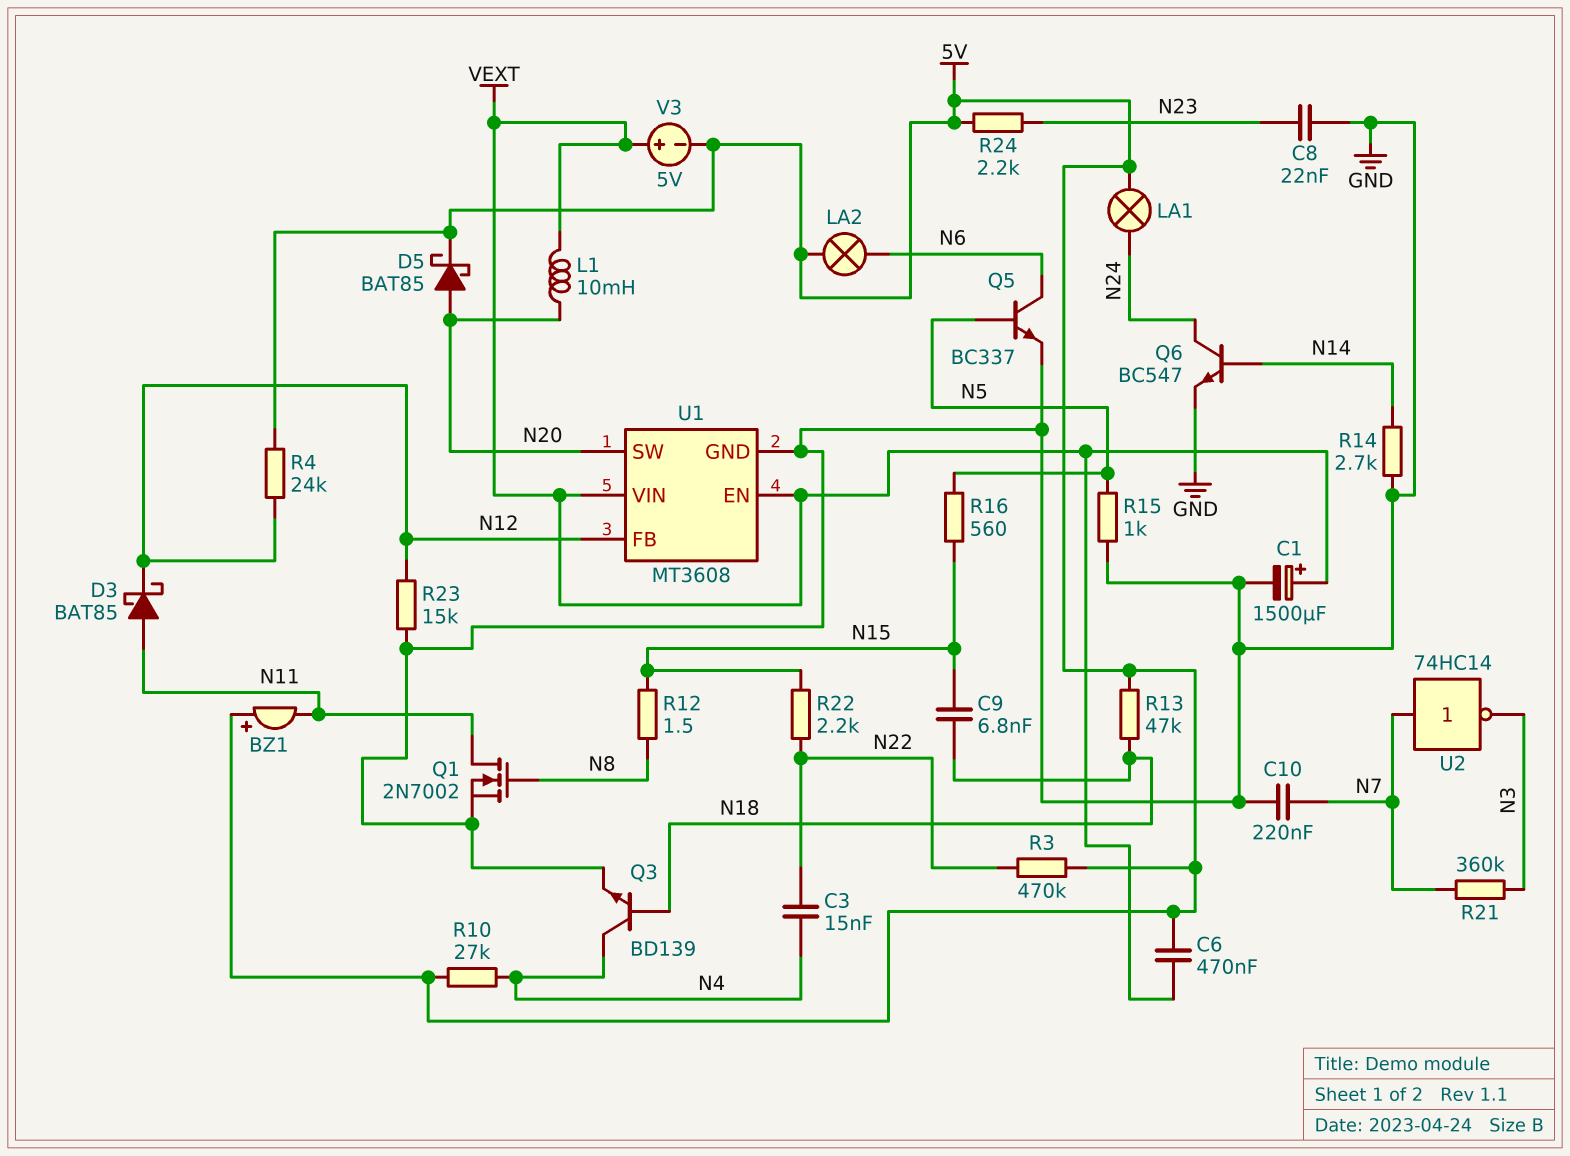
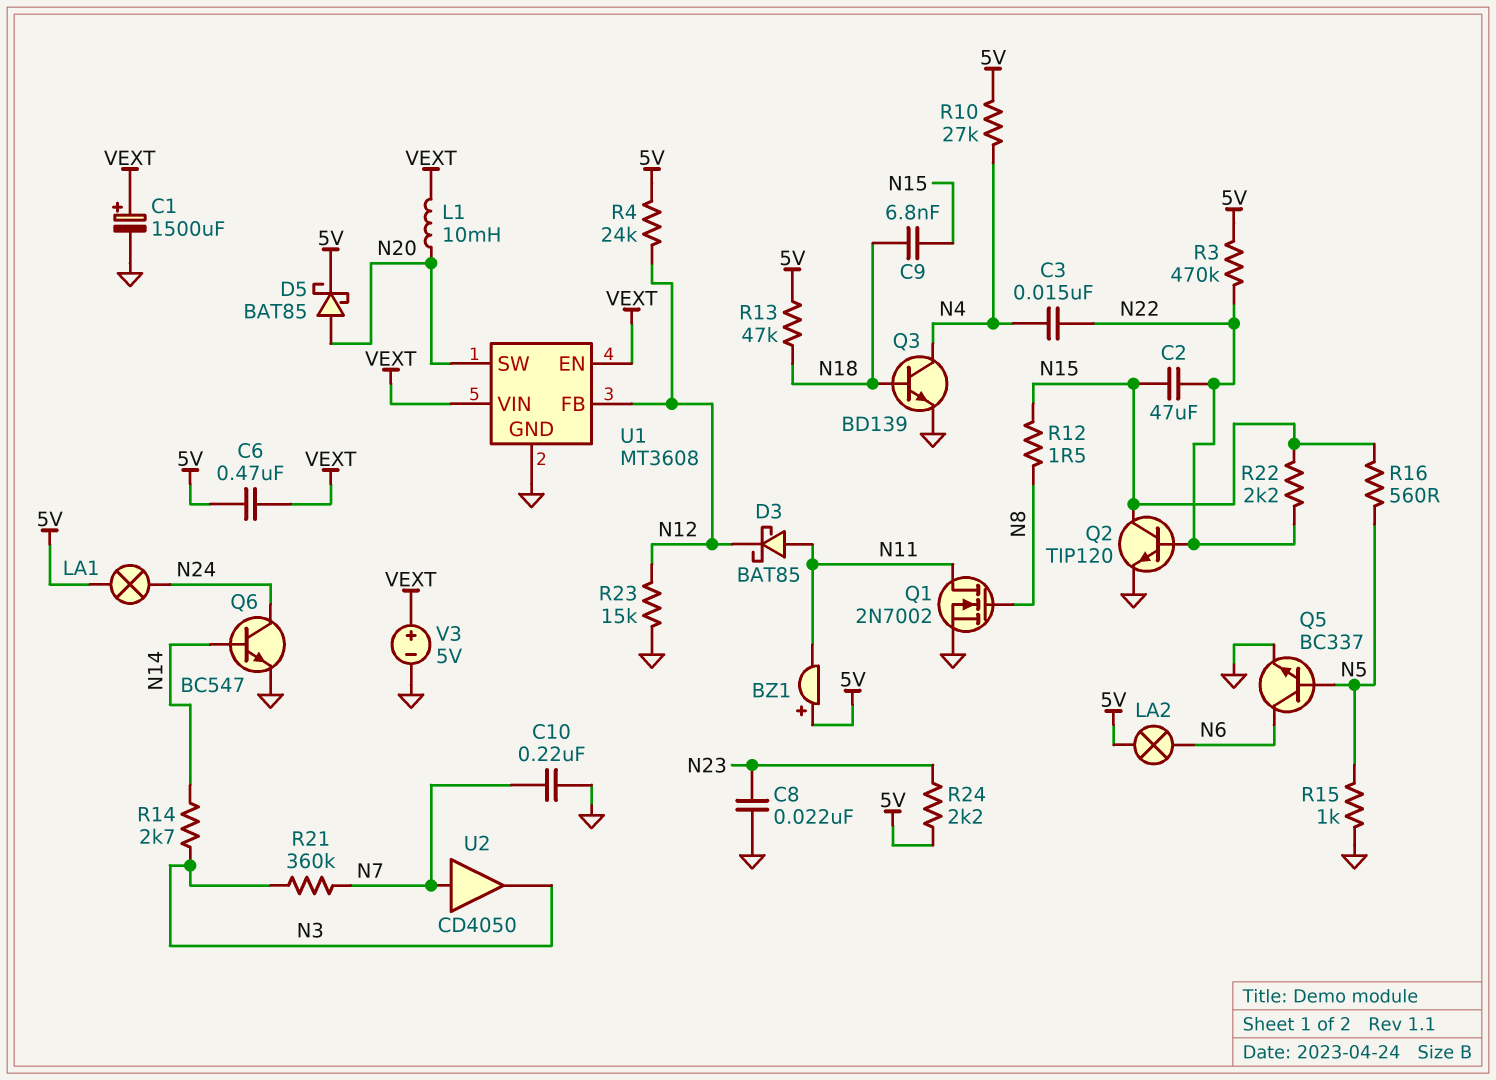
C2: none -> 47uF (N15, N22)
Q2: none -> NPN TIP120 (B N22, C N15, E GND)
R14: 2.7k (GND, N14) -> 2.7k (N3, N14)
U2: NOT 74HC14 (in N7, out N3) -> buffer CD4050 (in N7, out N3)
V3: 5V (plus VEXT, minus 5V) -> 5V (plus VEXT, minus GND)

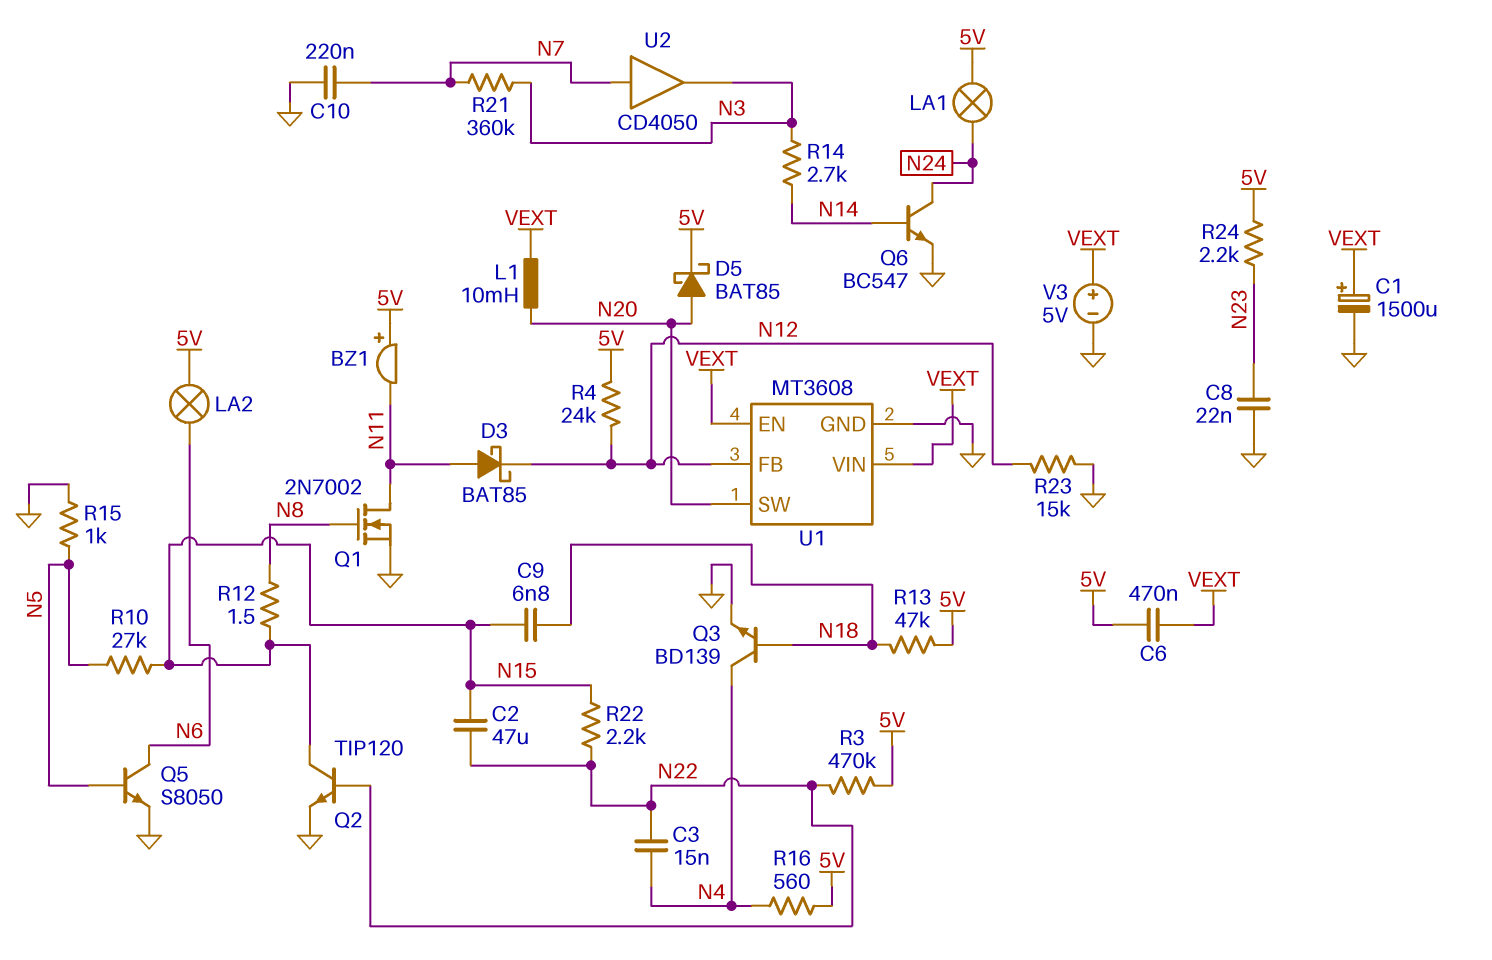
Q5: NPN BC337 (B N5, C N6, E GND) -> NPN S8050 (B N5, C N6, E GND)
R10: 27k (5V, N4) -> 27k (N5, N15)
R16: 560 (N5, N15) -> 560 (5V, N4)

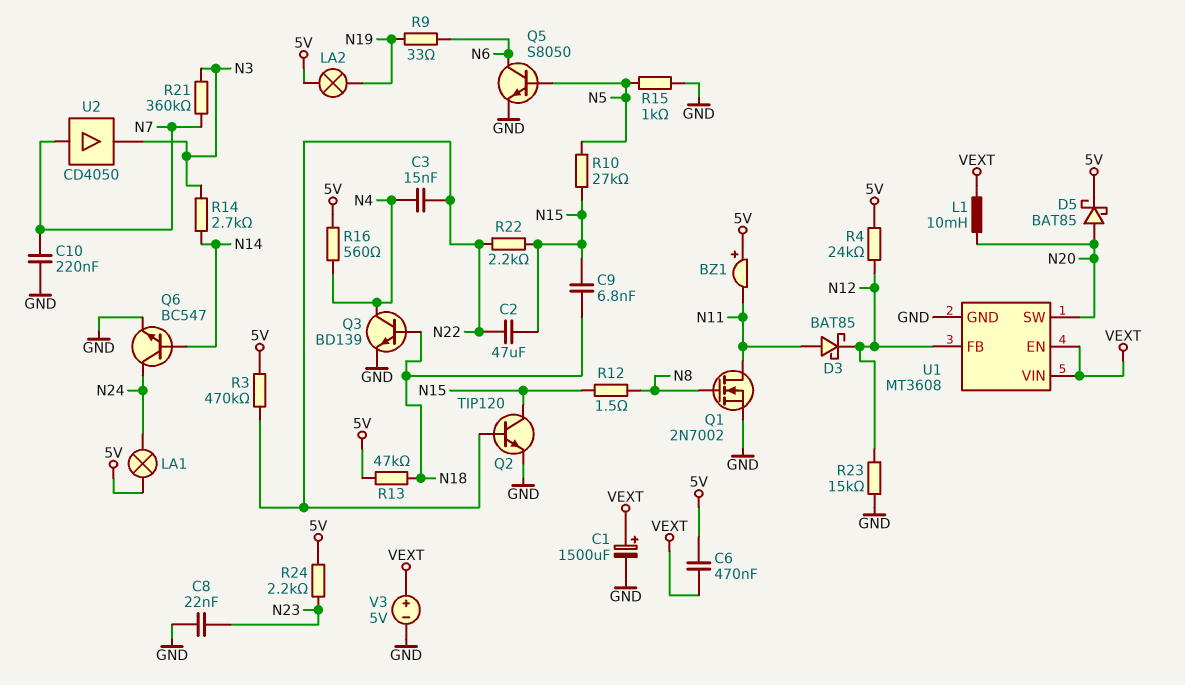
LA2: lamp (5V, N6) -> lamp (5V, N19)
R9: none -> 33 (N6, N19)

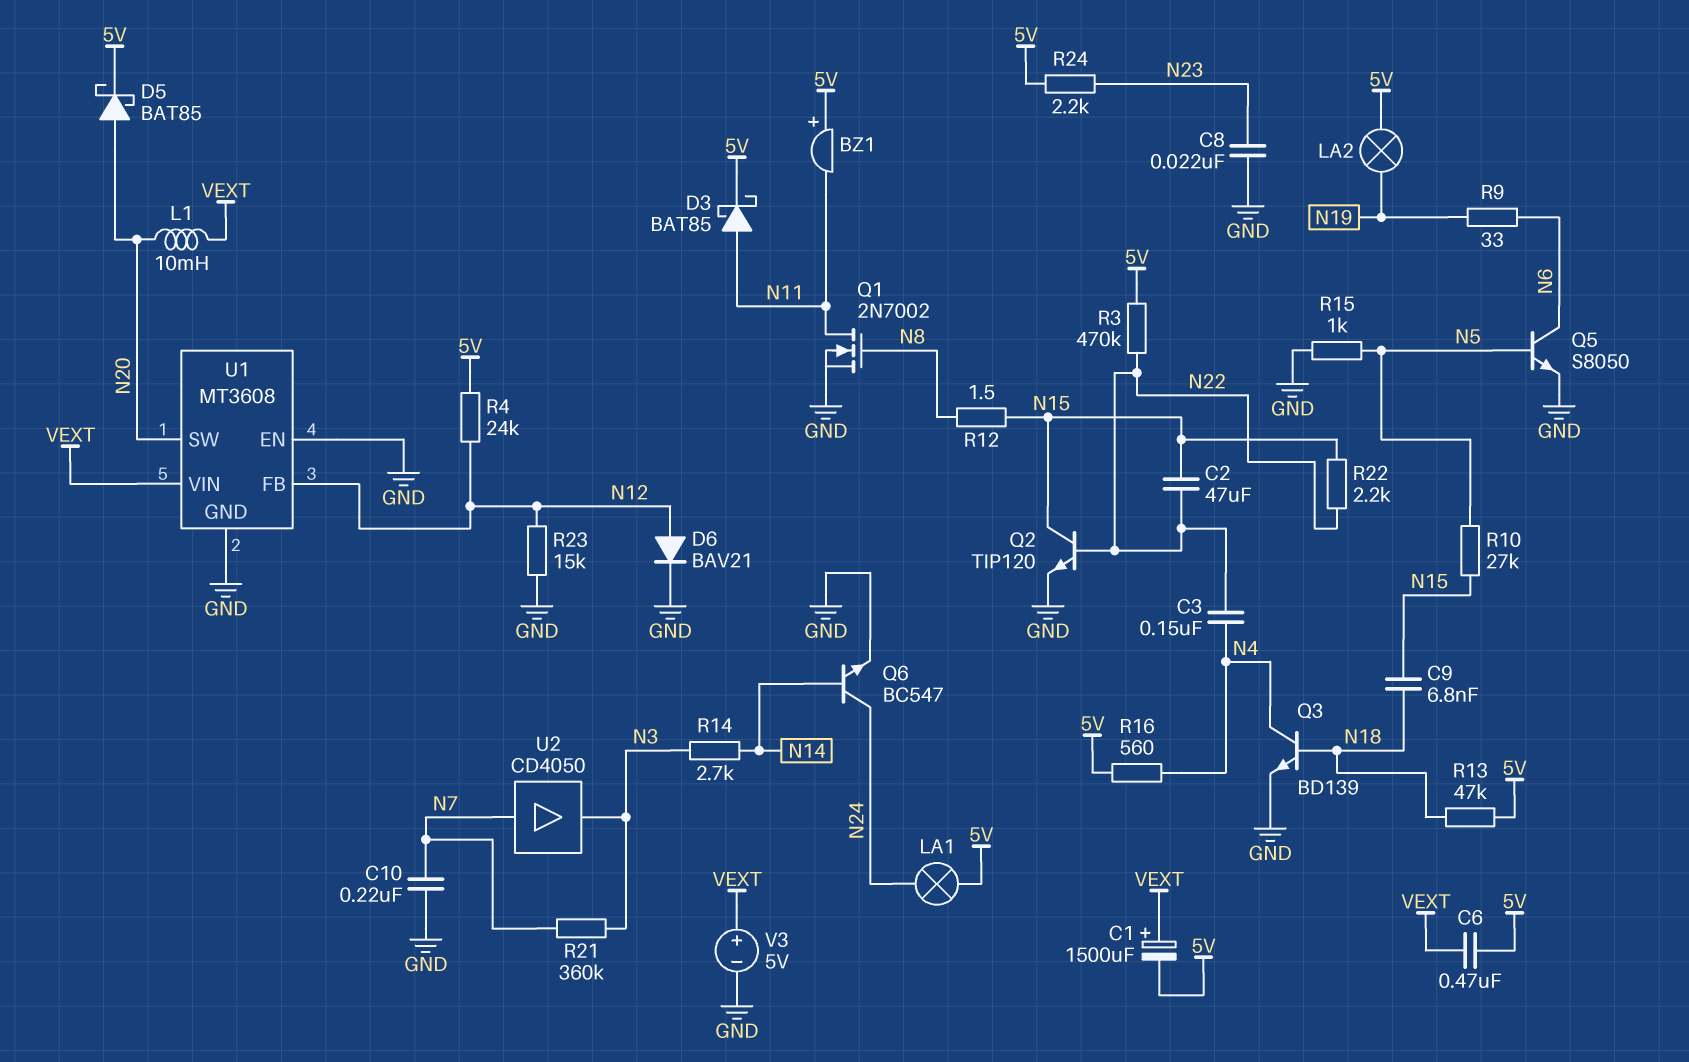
C1: 1500uF (plus VEXT, minus GND) -> 1500uF (plus VEXT, minus 5V)
C3: 15nF (N4, N22) -> 150nF (N4, N22)
D3: schottky BAT85 (A N11, K N12) -> schottky BAT85 (A N11, K 5V)
D6: none -> diode BAV21 (A N12, K GND)
U1 pin EN: VEXT -> GND

